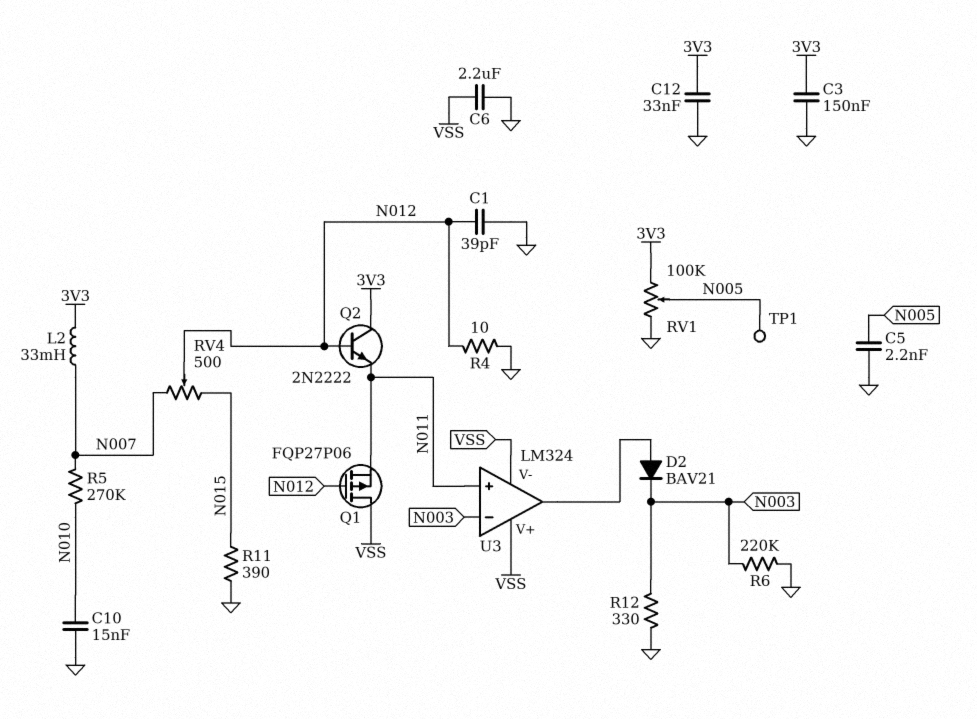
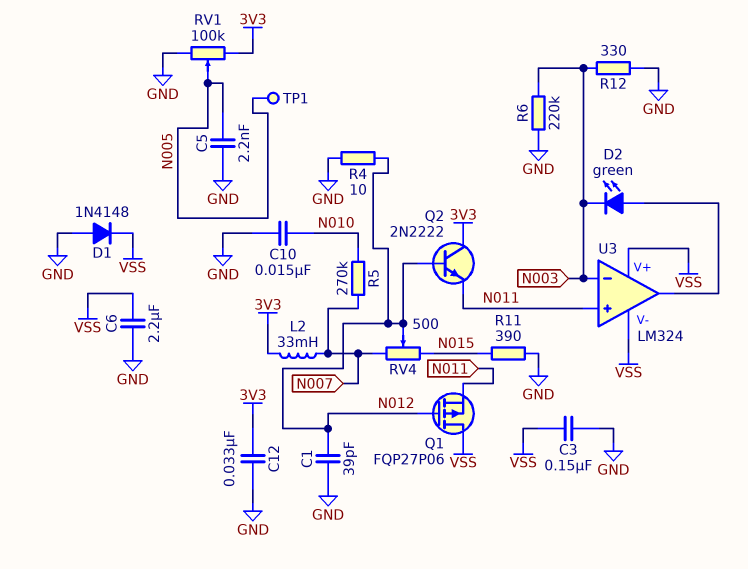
C3: 150nF (3V3, GND) -> 150nF (GND, VSS)
D1: none -> diode 1N4148 (A GND, K VSS)
D2: diode BAV21 (A U3/out, K N003) -> LED green (A U3/out, K N003)

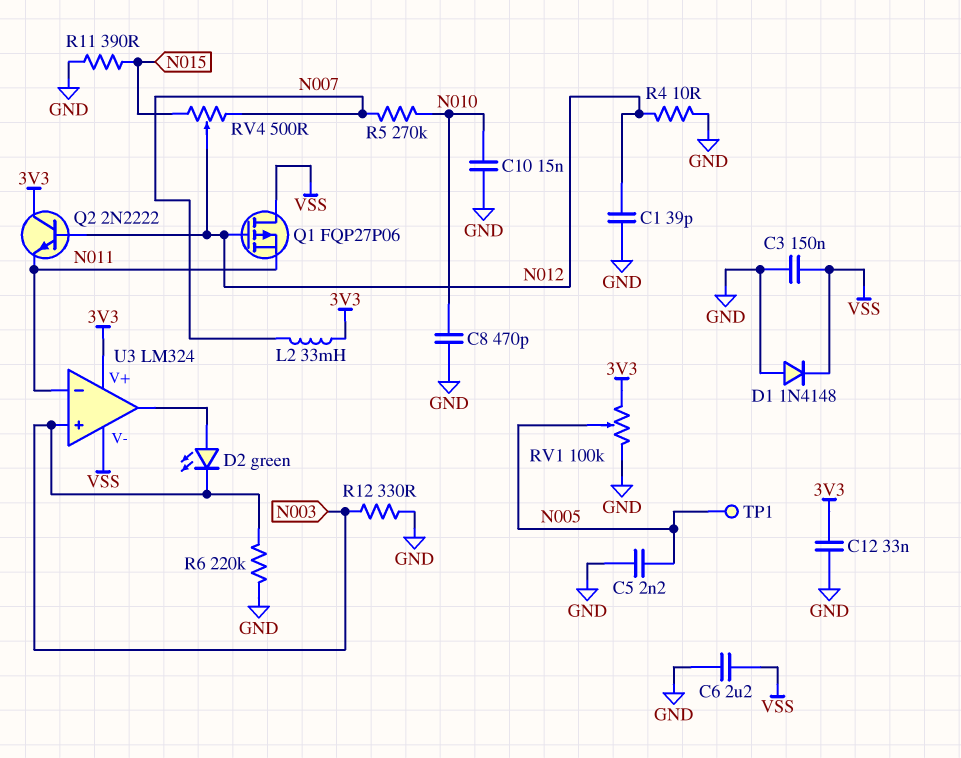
C8: none -> 470pF (GND, N010)
U3 pin V+: VSS -> 3V3
U3 pin in+: N011 -> N003
U3 pin in-: N003 -> N011

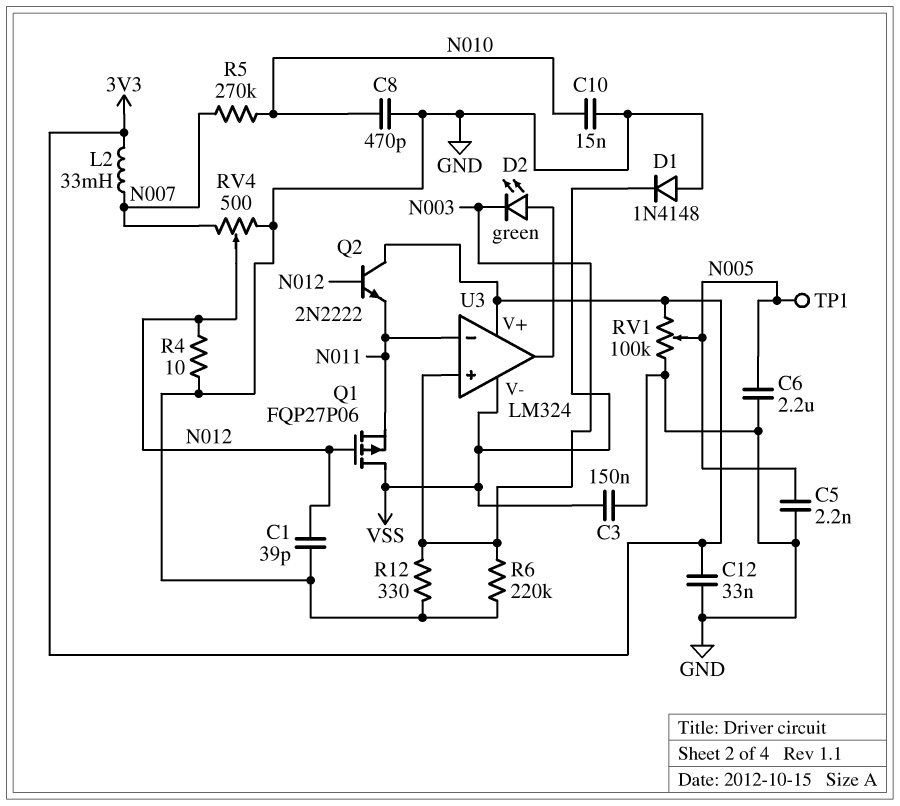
C6: 2.2uF (GND, VSS) -> 2.2uF (GND, N005)
R11: 390 (GND, N015) -> none
RV4: 500 (N007, N015, wiper N012) -> 500 (GND, N007, wiper N012)

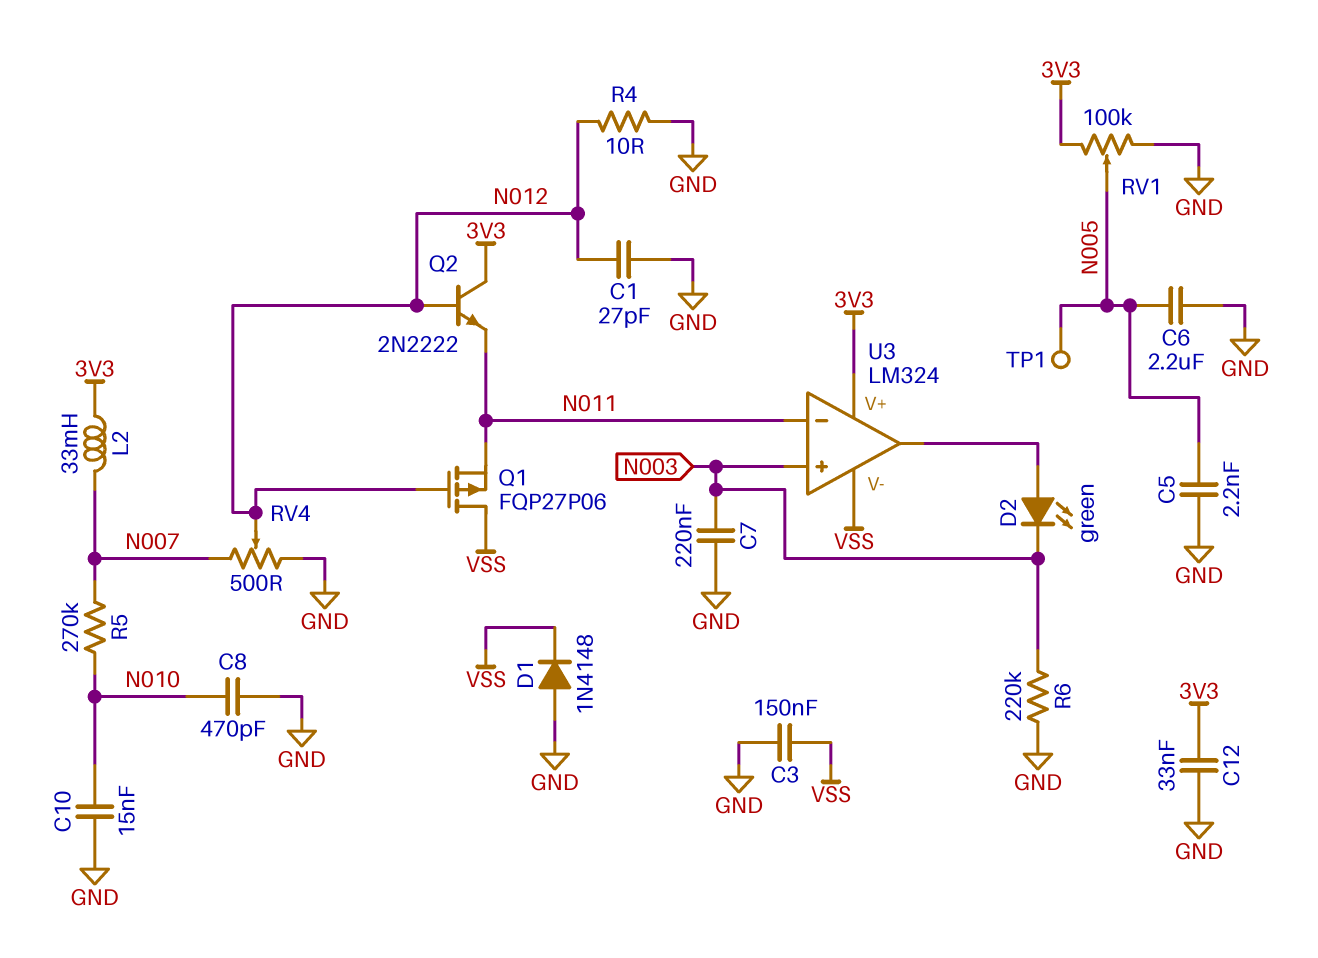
C1: 39pF (GND, N012) -> 27pF (GND, N012)
C7: none -> 220nF (GND, N003)
R12: 330 (GND, N003) -> none

